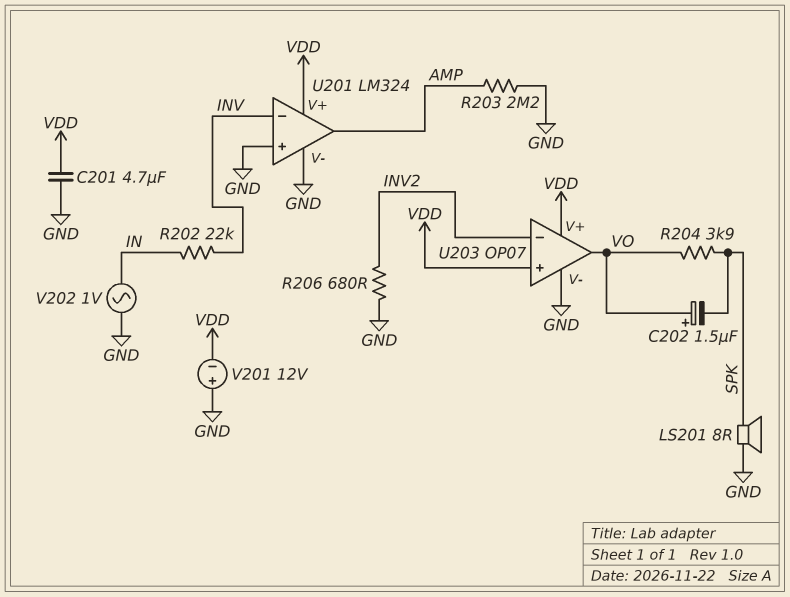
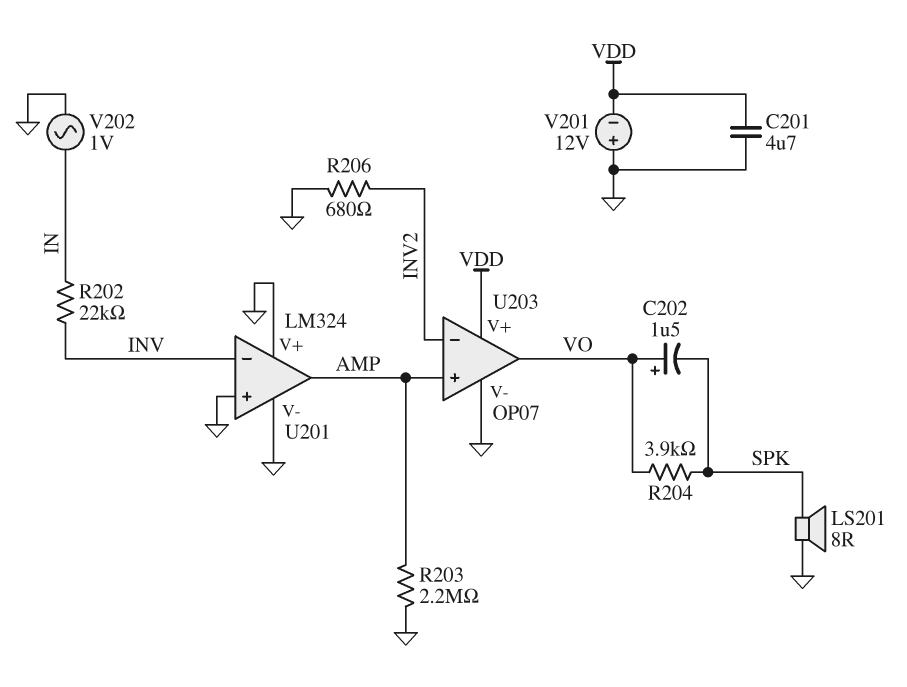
U201 pin V+: VDD -> GND
U203 pin in+: VDD -> AMP

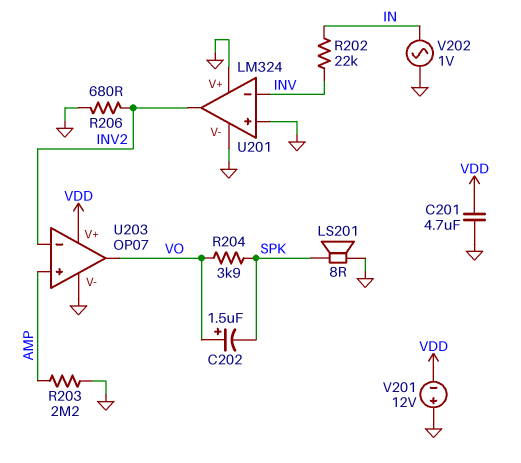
U201 pin out: AMP -> INV2

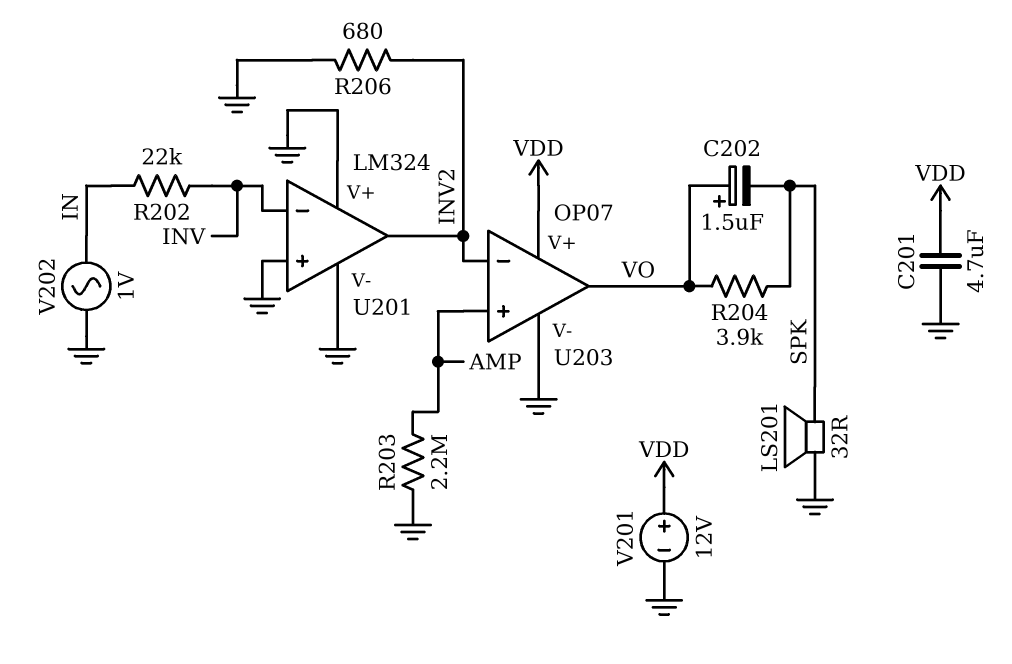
LS201: speaker 8R (GND, SPK) -> speaker 32R (GND, SPK)
V201: 12V (plus GND, minus VDD) -> 12V (plus VDD, minus GND)

